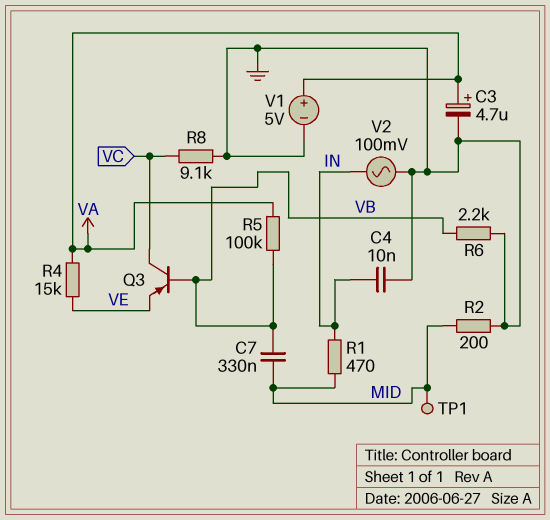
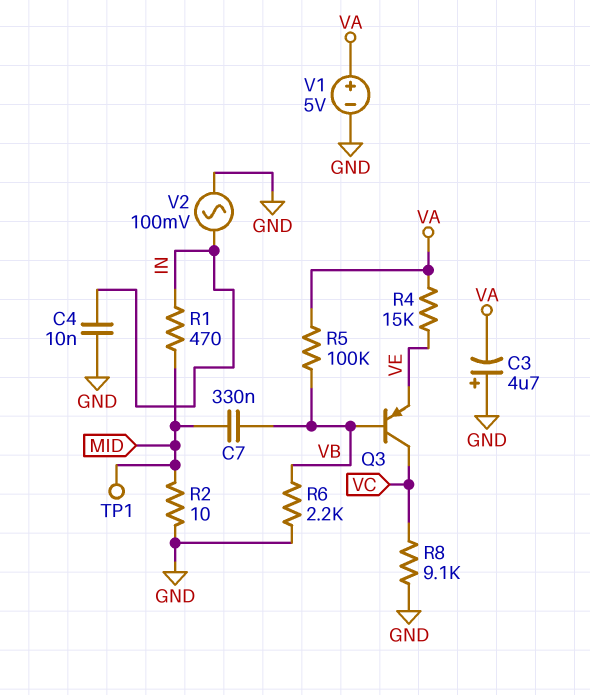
C3: 4.7uF (plus VA, minus GND) -> 4.7uF (plus GND, minus VA)
R2: 200 (GND, MID) -> 10 (GND, MID)

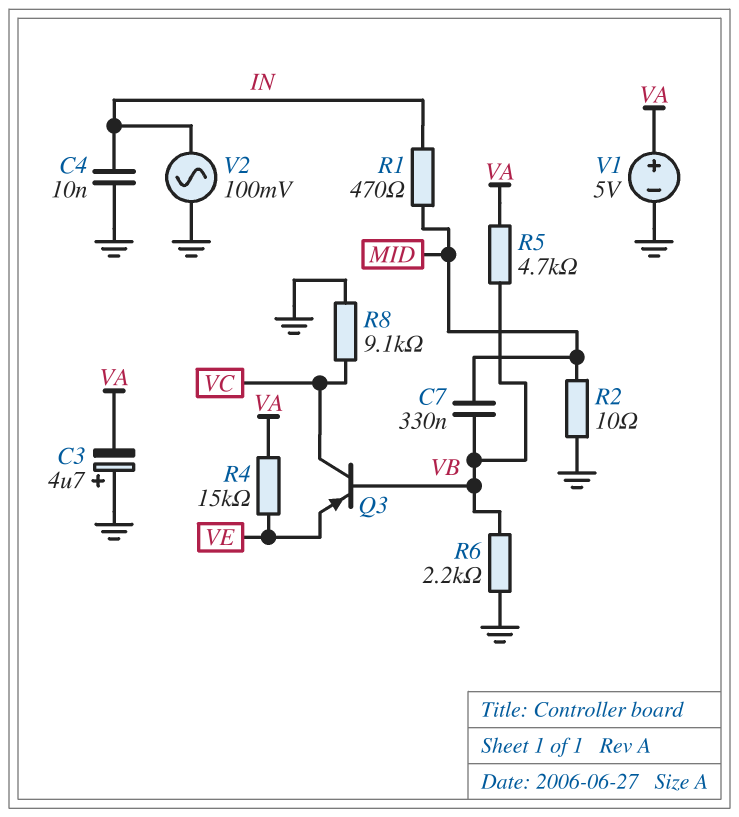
R5: 100k (VA, VB) -> 4.7k (VA, VB)
TP1: test point (MID) -> none

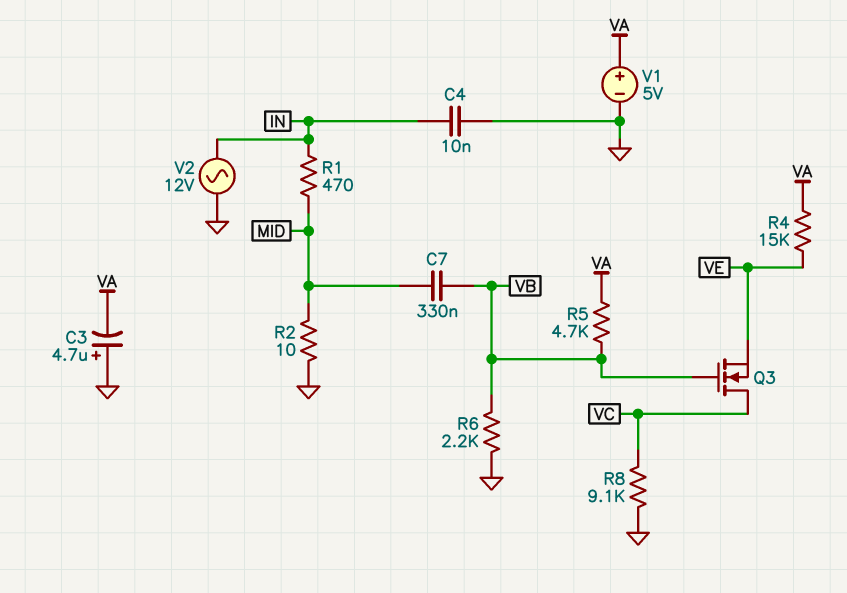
Q3: PNP (B VB, C VC, E VE) -> NMOS (G VB, D VC, S VE)
V2: AC 100mV (GND, IN) -> AC 12V (GND, IN)

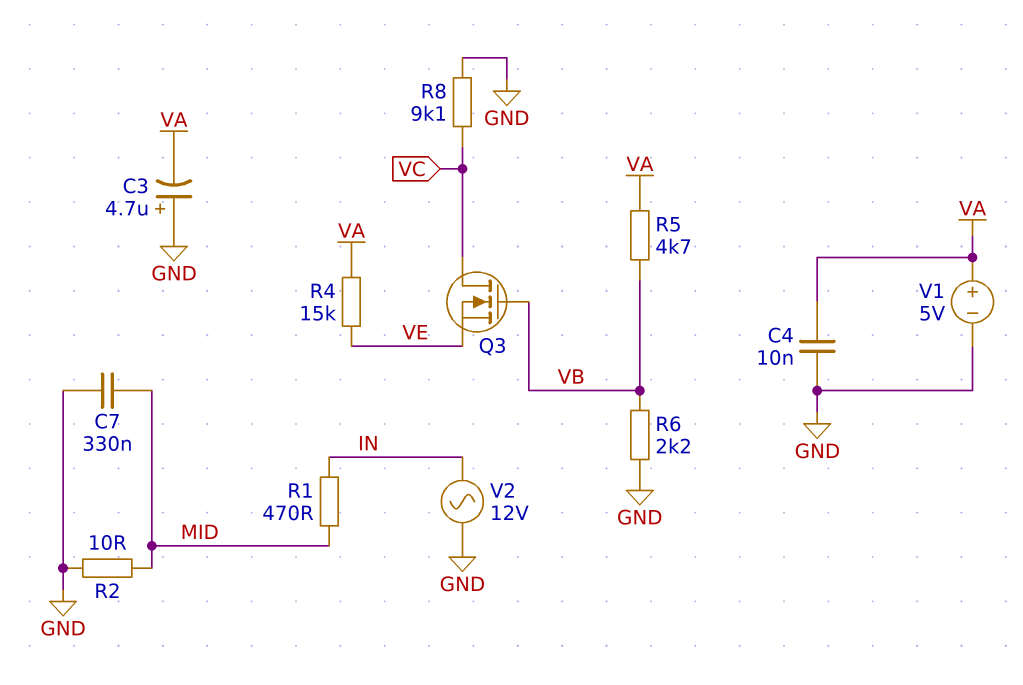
C4: 10nF (GND, IN) -> 10nF (GND, VA)
C7: 330nF (MID, VB) -> 330nF (GND, MID)

